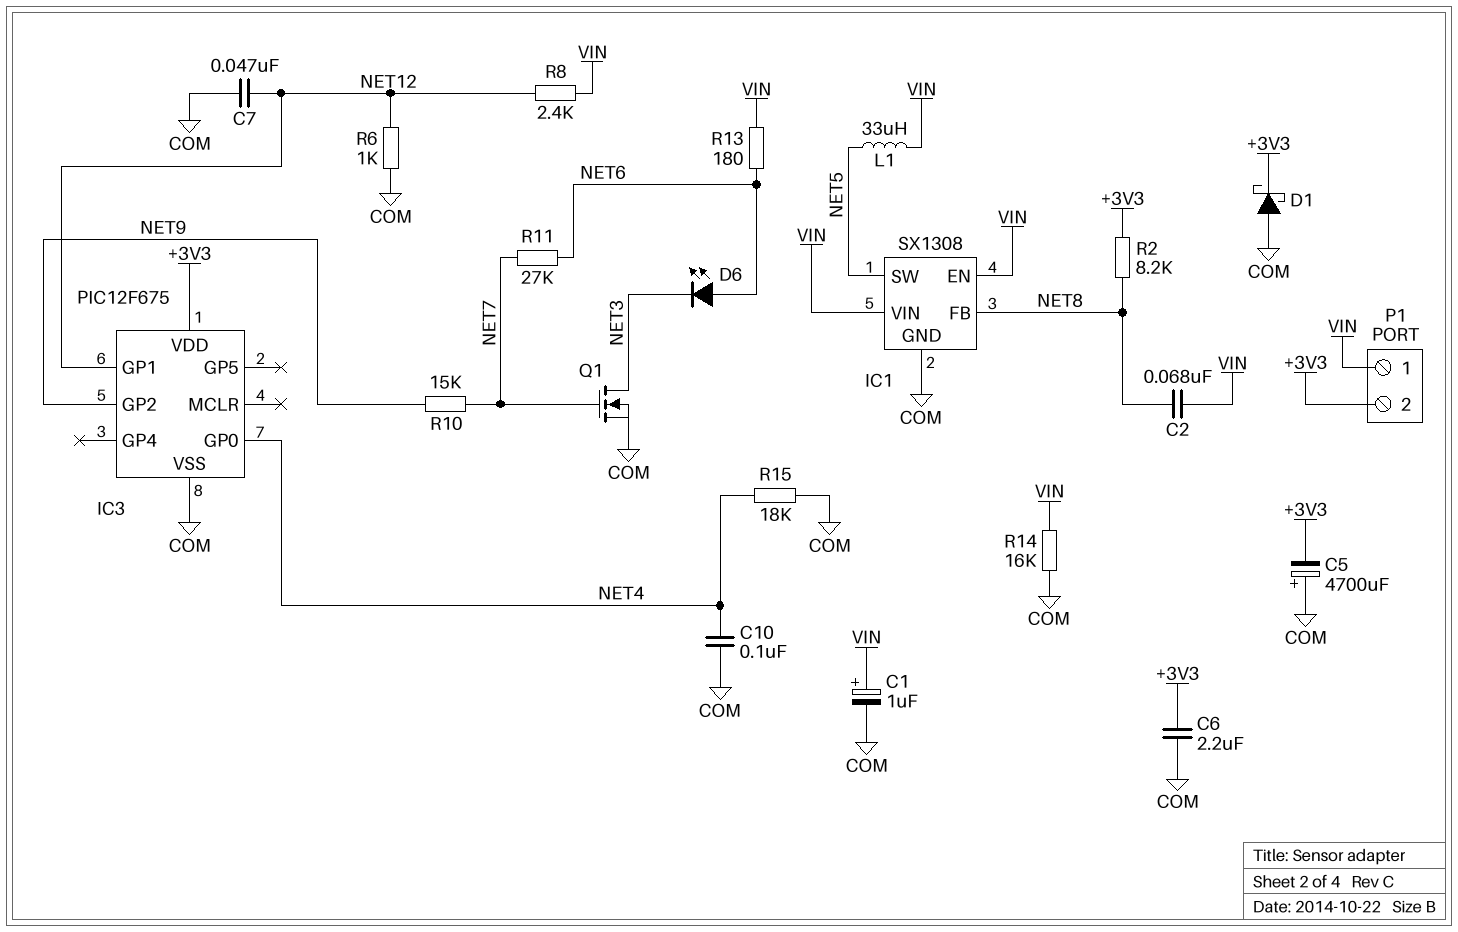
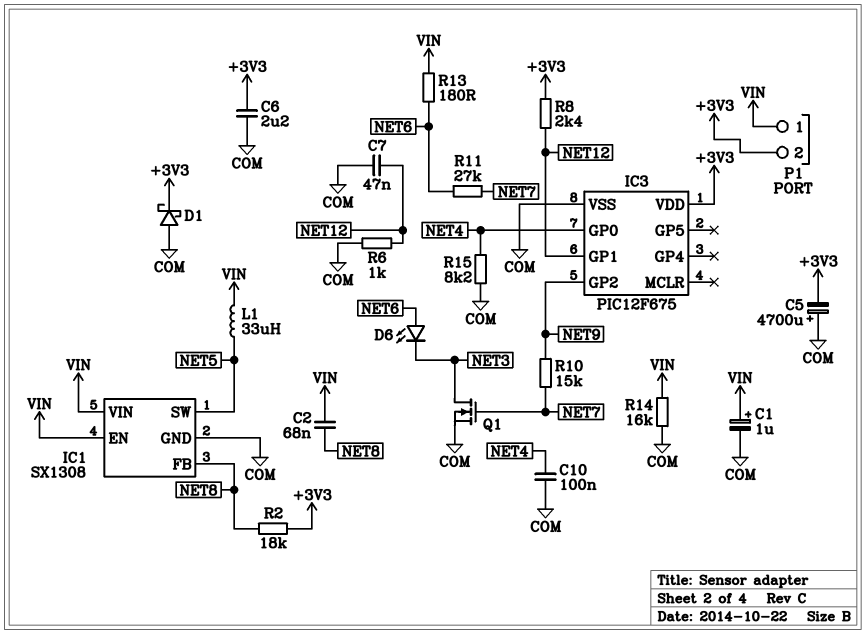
R2: 8.2k (+3V3, NET8) -> 18k (+3V3, NET8)
R8: 2.4k (NET12, VIN) -> 2.4k (+3V3, NET12)
R15: 18k (COM, NET4) -> 8.2k (COM, NET4)

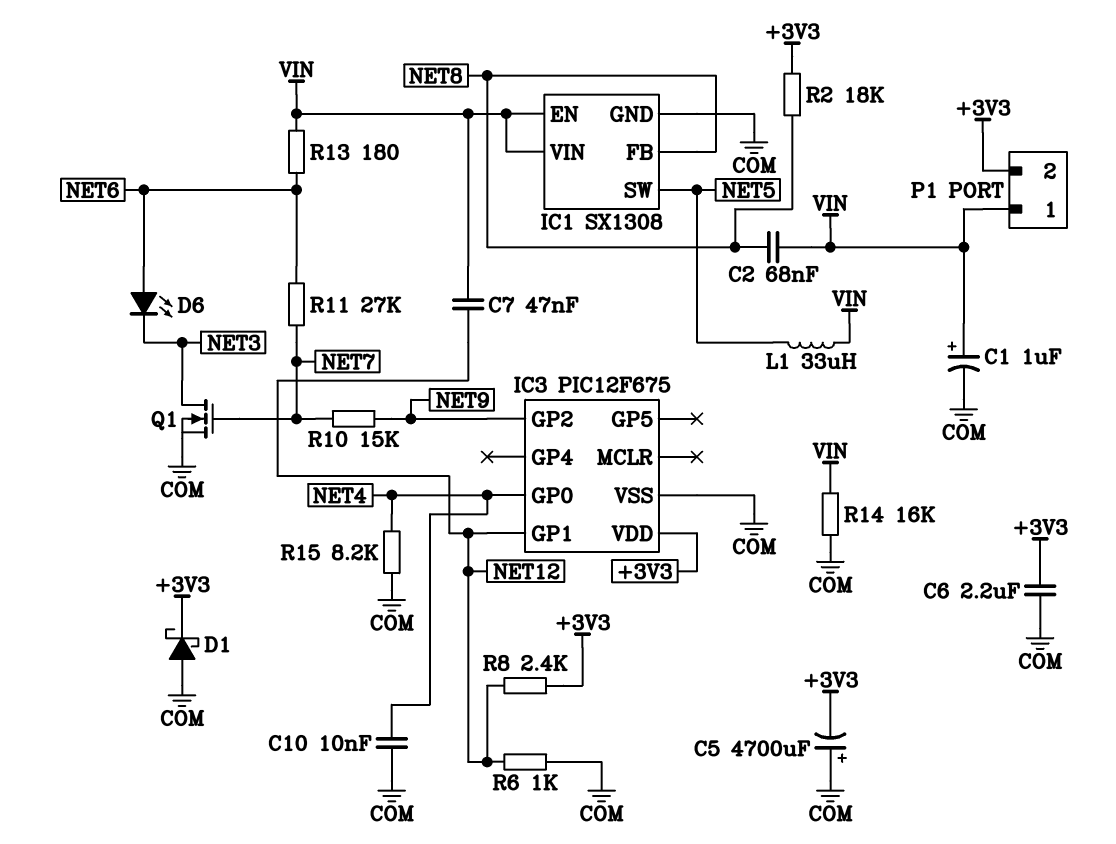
C7: 47nF (COM, NET12) -> 47nF (NET12, VIN)
C10: 100nF (COM, NET4) -> 10nF (COM, NET4)

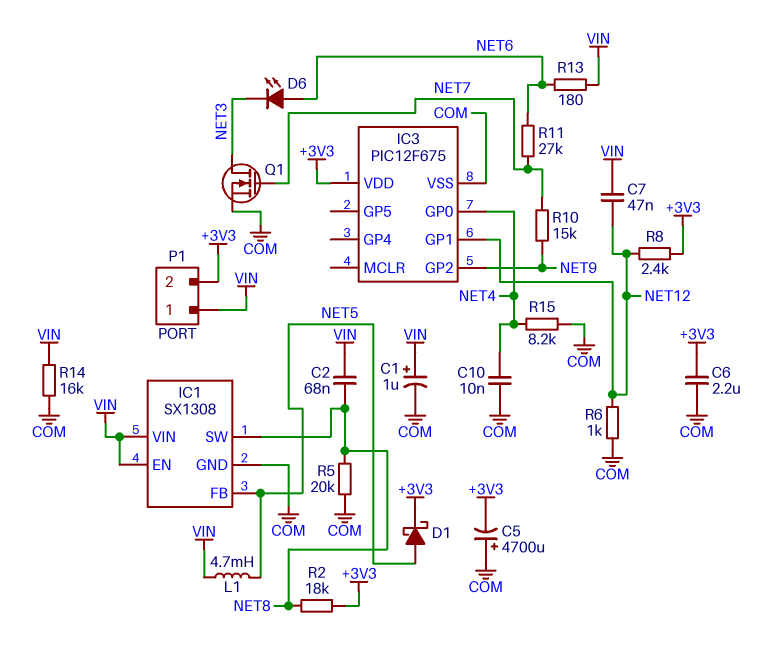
D1: schottky (A COM, K +3V3) -> schottky (A NET5, K +3V3)
IC1 pin FB: NET8 -> NET5
IC1 pin SW: NET5 -> NET8
L1: 33uH (NET5, VIN) -> 4.7mH (NET5, VIN)
R5: none -> 20k (COM, NET8)

